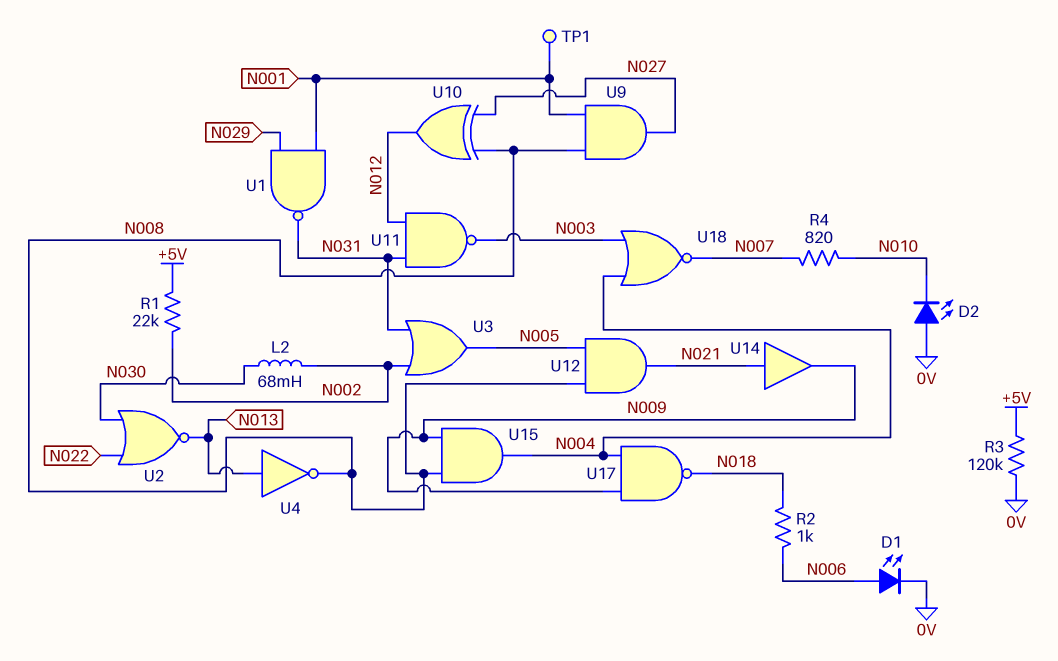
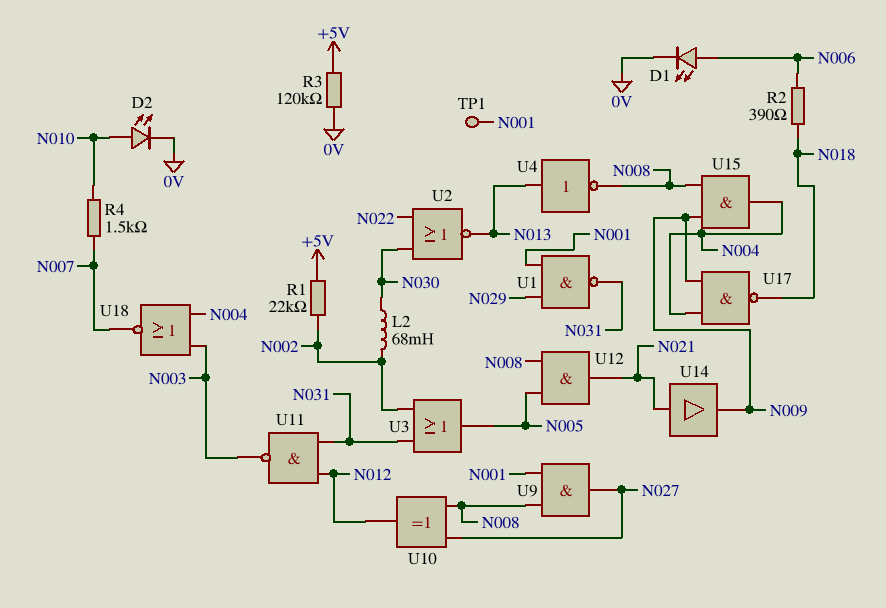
D2: LED (A 0V, K N010) -> LED (A N010, K 0V)
R2: 1k (N006, N018) -> 390 (N006, N018)
R4: 820 (N007, N010) -> 1.5k (N007, N010)

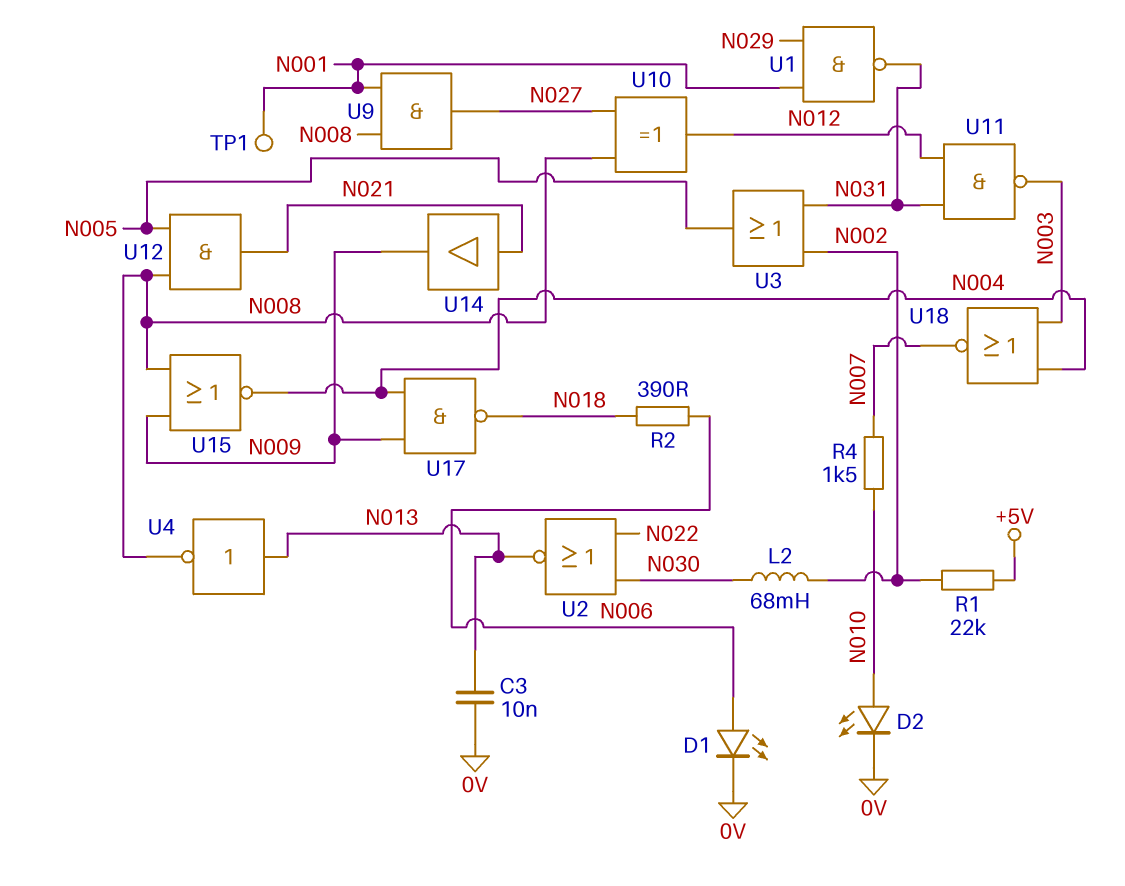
C3: none -> 10nF (0V, N013)
R3: 120k (+5V, 0V) -> none
U15: AND (in N008, in N009, out N004) -> NOR (in N008, in N009, out N004)

